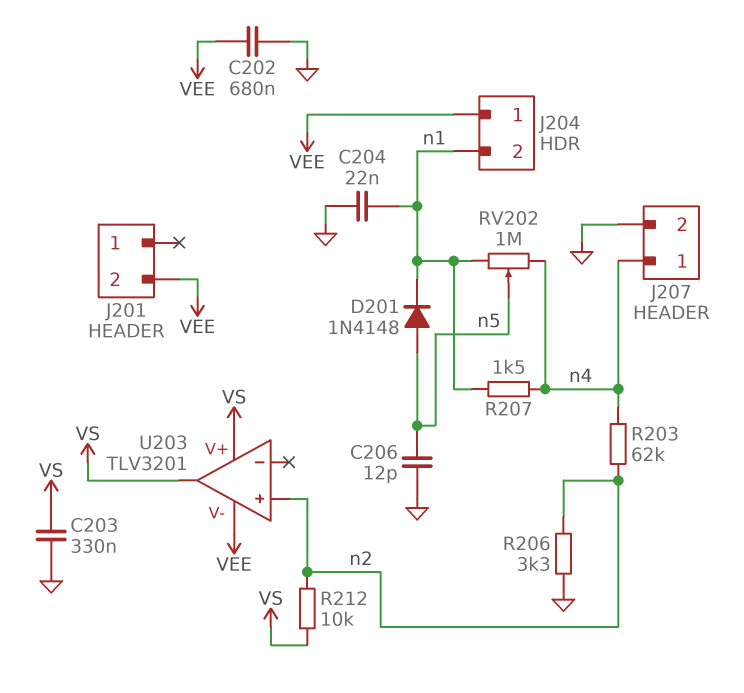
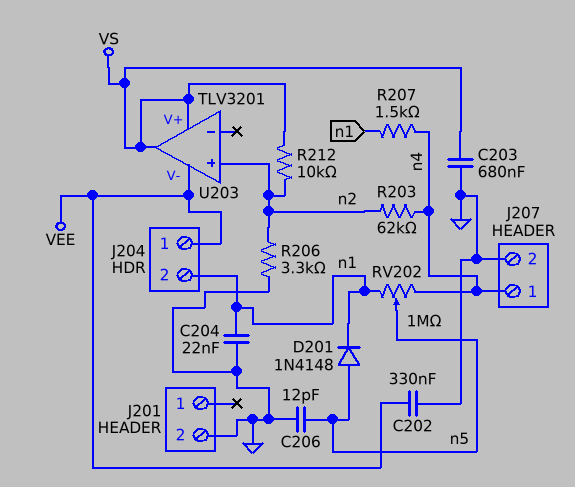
C202: 680nF (GND, VEE) -> 330nF (GND, VEE)
C203: 330nF (GND, VS) -> 680nF (GND, VS)
J201 pin 2: VEE -> GND

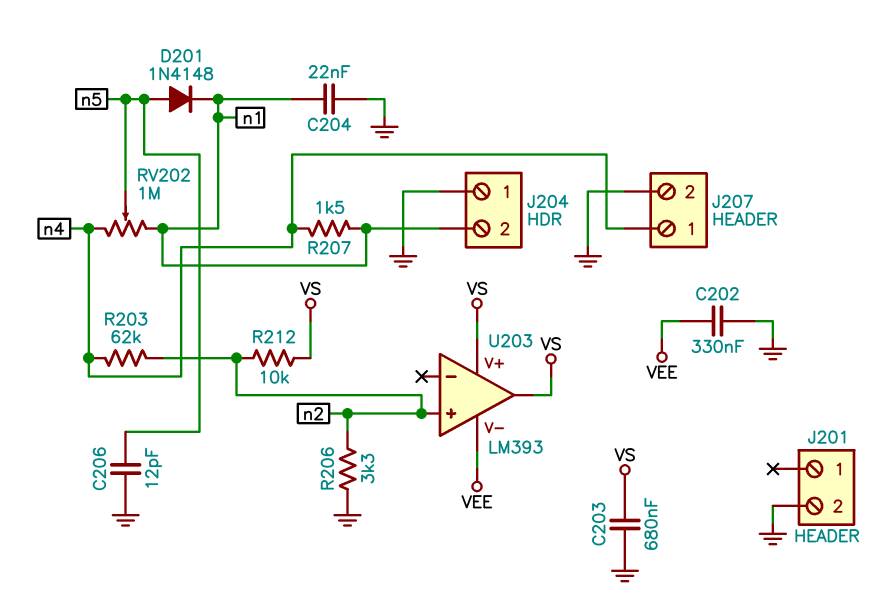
J204 pin 1: VEE -> GND
U203: TLV3201 -> LM393

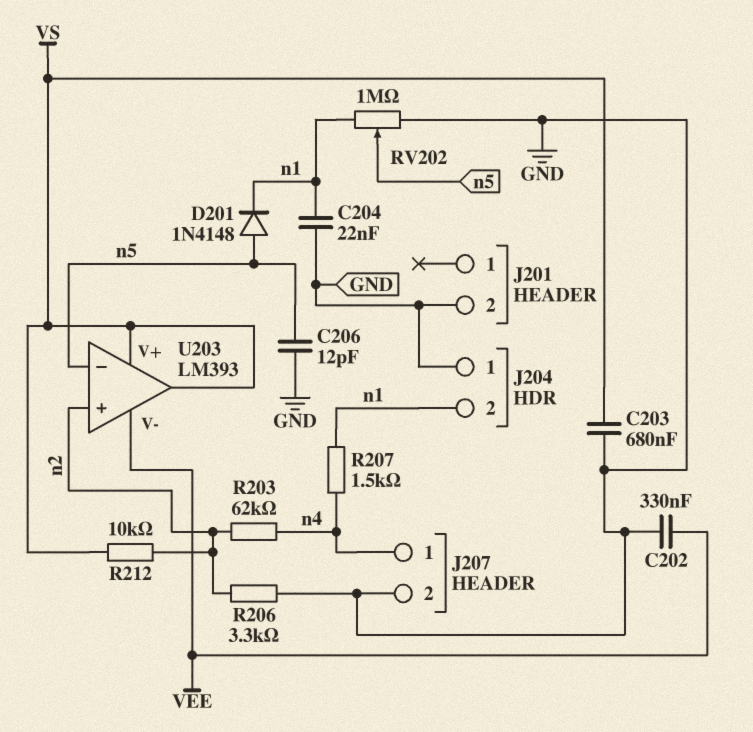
RV202: 1M (n1, n4, wiper n5) -> 1M (GND, n1, wiper n5)
U203 pin in-: none -> n5

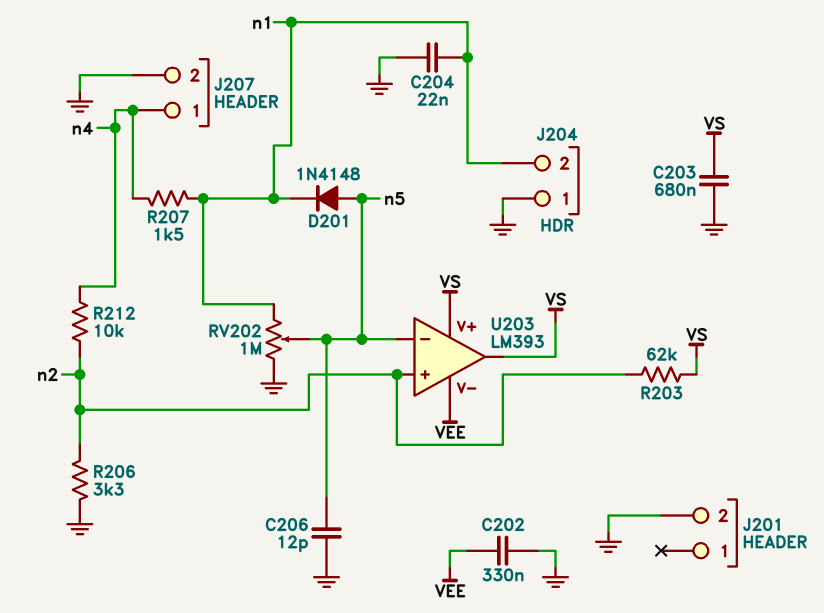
R203: 62k (n2, n4) -> 62k (VS, n2)
R212: 10k (VS, n2) -> 10k (n2, n4)

